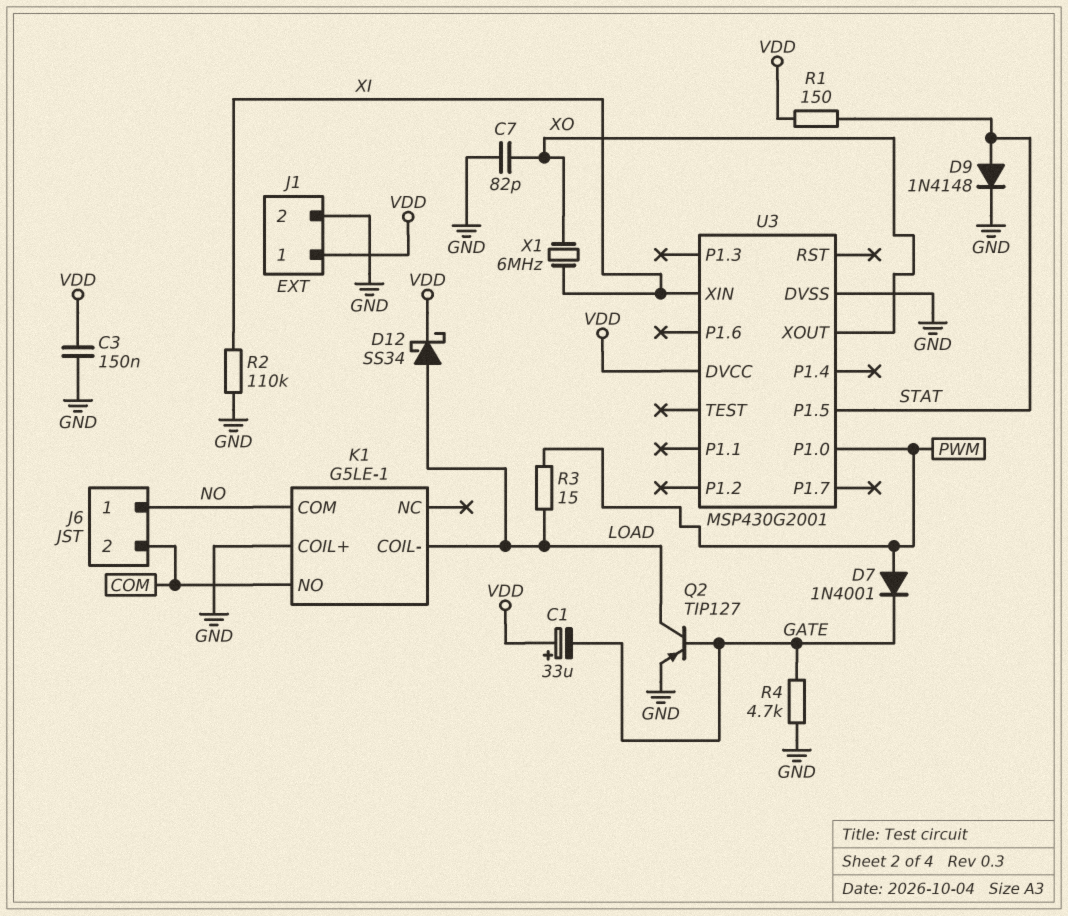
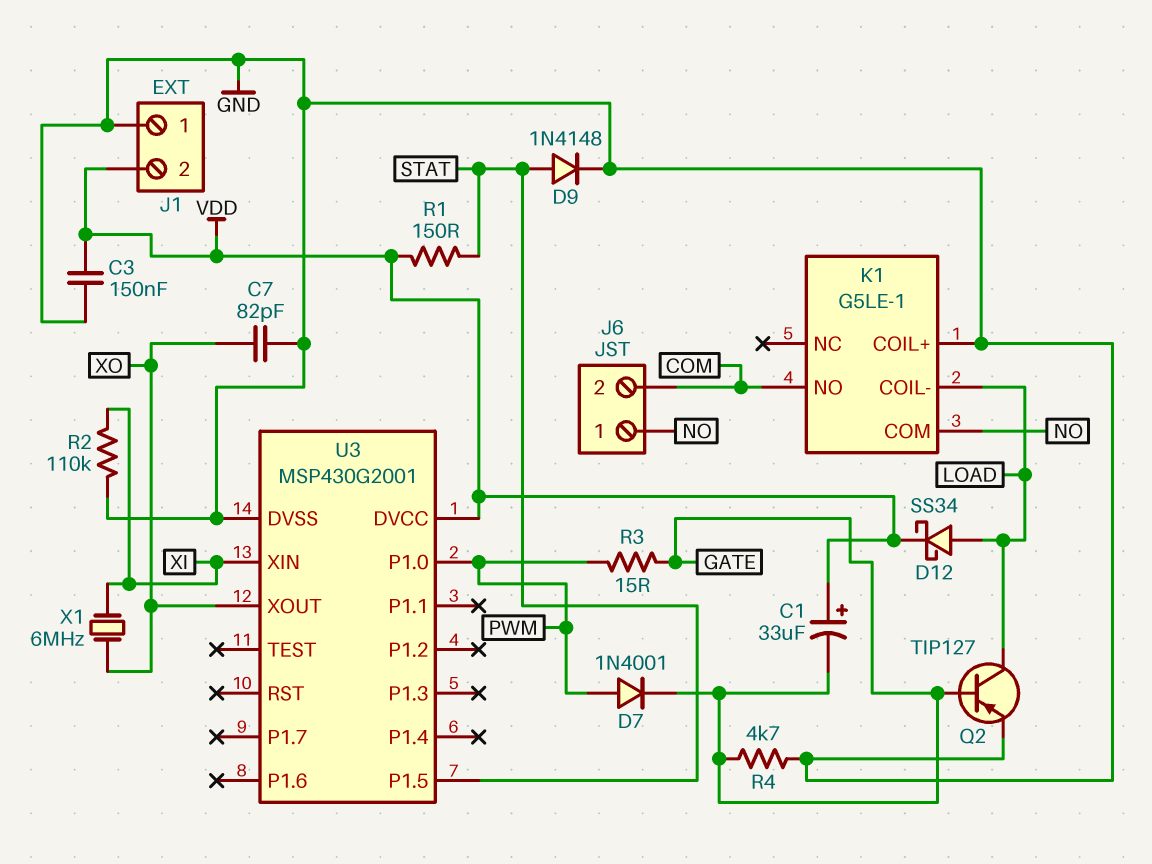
J1 pin 1: VDD -> GND
J1 pin 2: GND -> VDD
R3: 15 (LOAD, PWM) -> 15 (GATE, PWM)

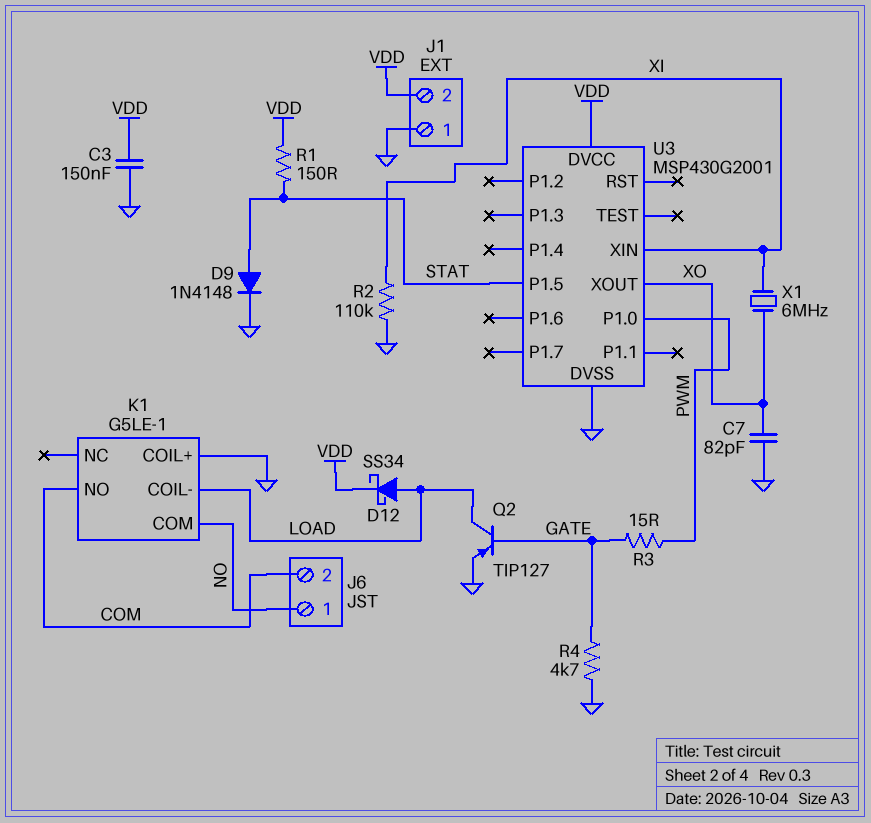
C1: 33uF (plus VDD, minus GATE) -> none
D7: diode 1N4001 (A PWM, K GATE) -> none

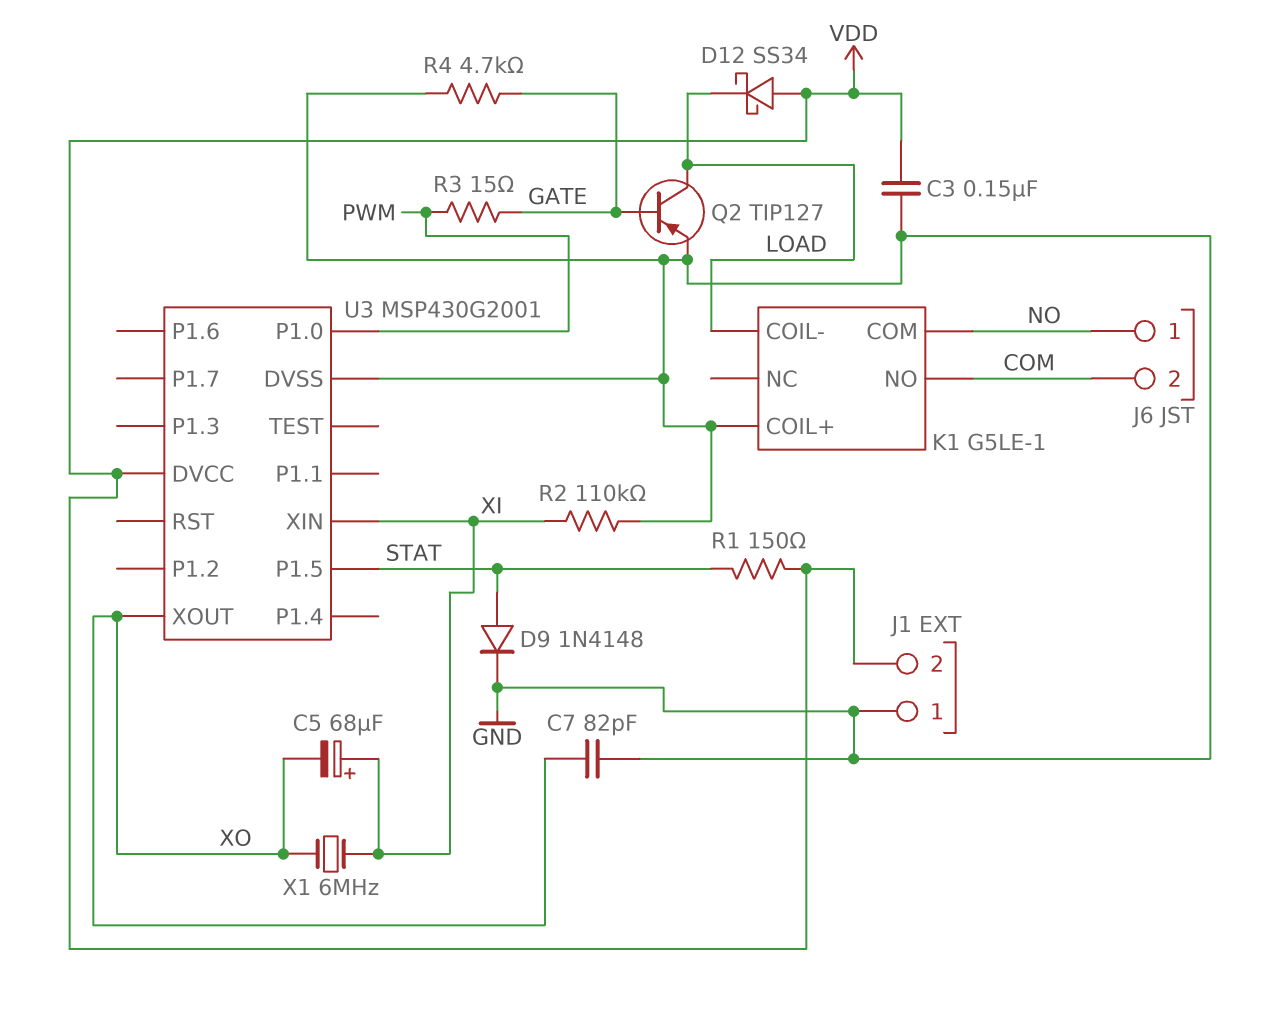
C5: none -> 68uF (plus XI, minus XO)
D12: schottky SS34 (A LOAD, K VDD) -> schottky SS34 (A VDD, K LOAD)

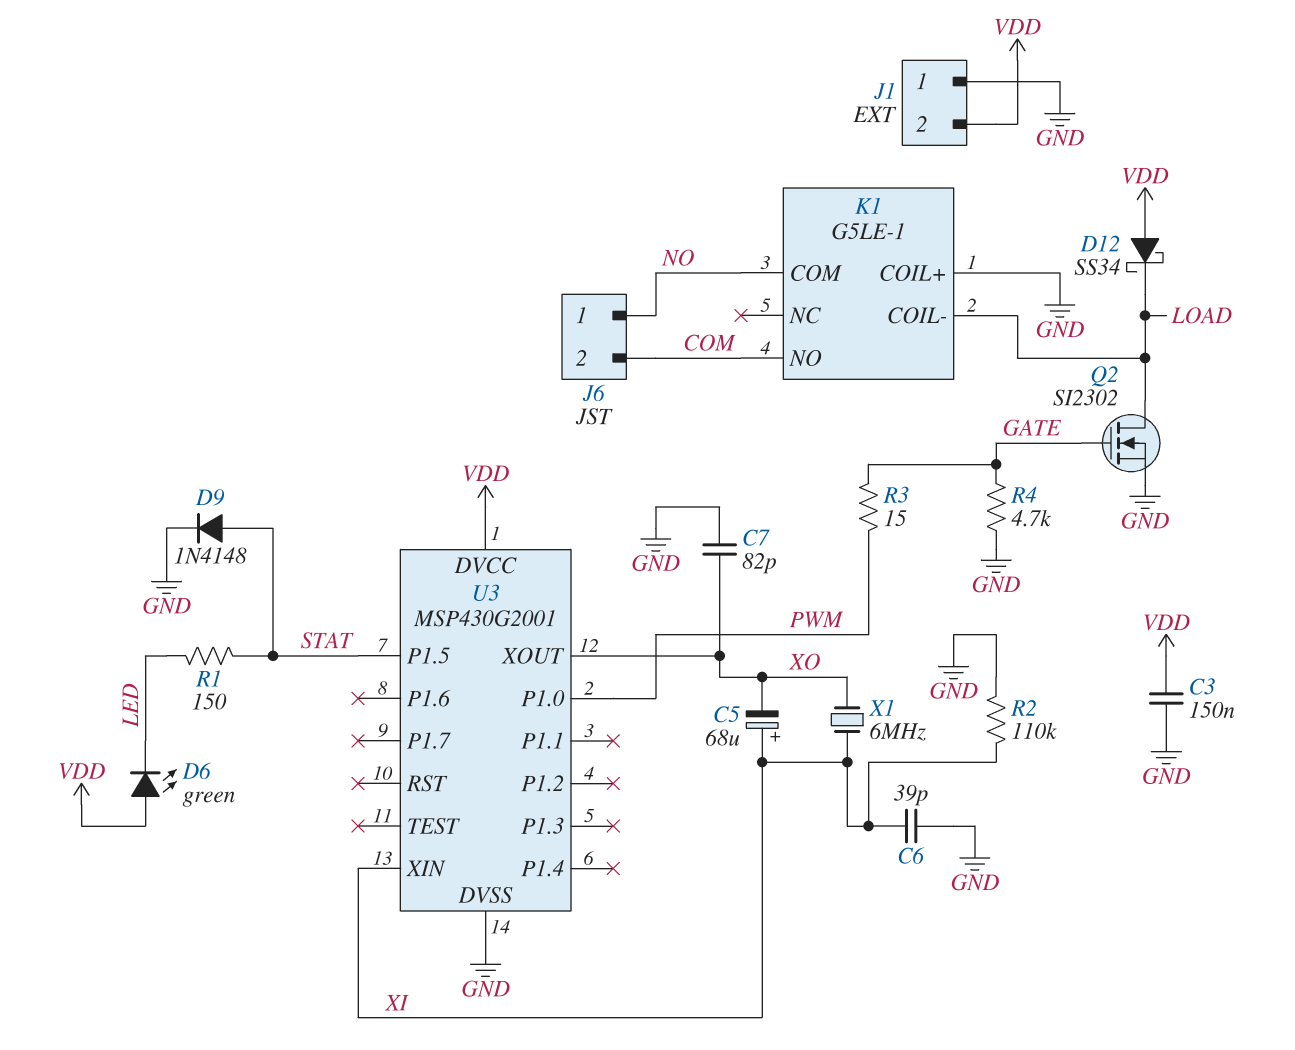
C6: none -> 39pF (GND, XI)
D6: none -> LED green (A VDD, K LED)
Q2: PNP TIP127 (B GATE, C LOAD, E GND) -> NMOS SI2302 (G GATE, D LOAD, S GND)
R1: 150 (STAT, VDD) -> 150 (LED, STAT)

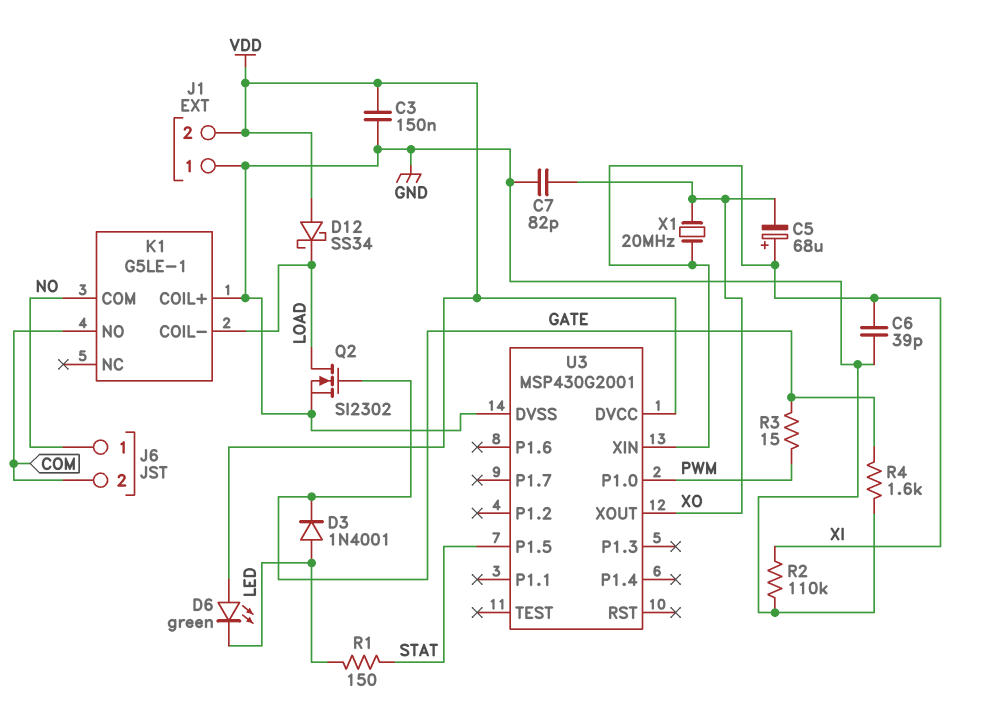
D3: none -> diode 1N4001 (A LED, K GATE)
D9: diode 1N4148 (A STAT, K GND) -> none
R4: 4.7k (GATE, GND) -> 1.6k (GATE, GND)
X1: 6MHz (XI, XO) -> 20MHz (XI, XO)

